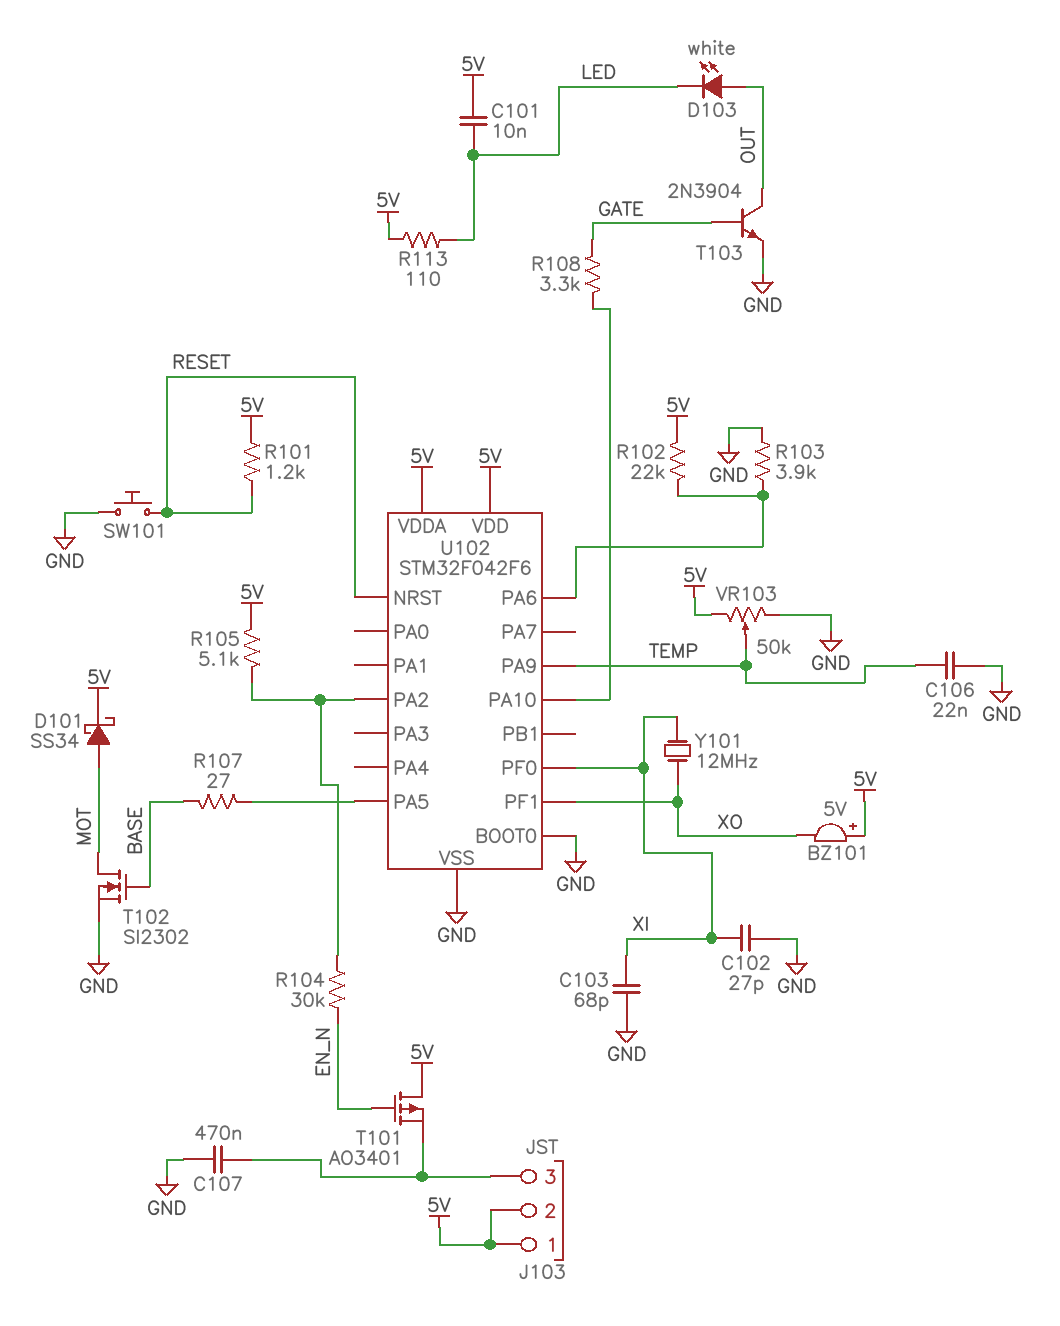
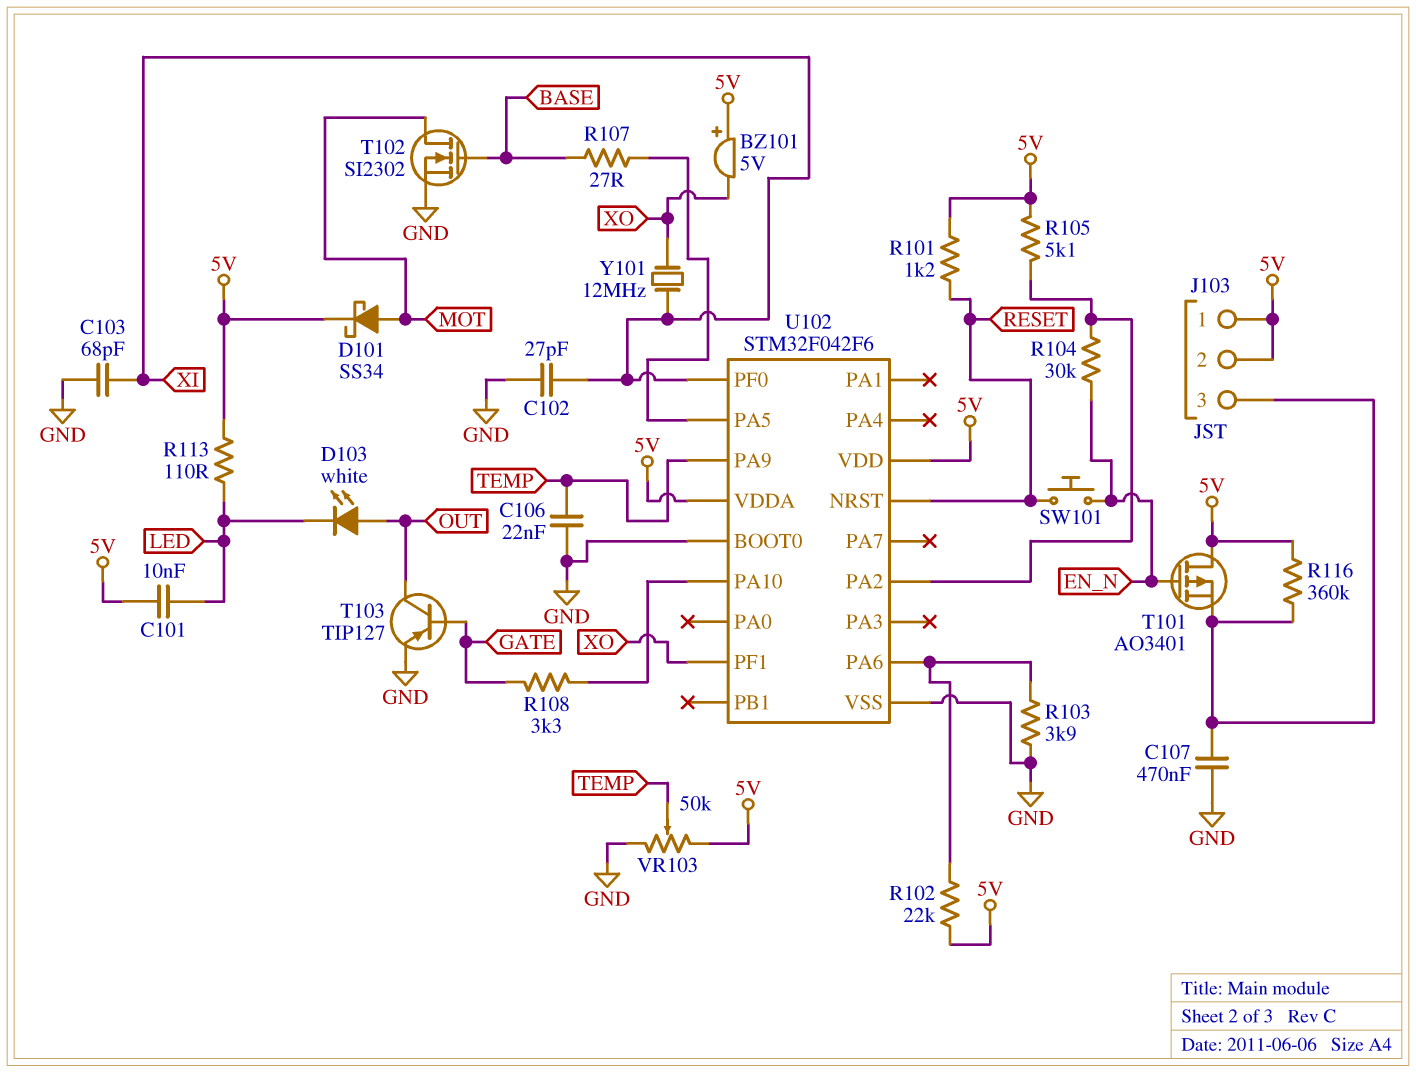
R116: none -> 360k (5V, J103/3)
SW101: button (GND, RESET) -> button (EN_N, RESET)
T103: NPN 2N3904 (B GATE, C OUT, E GND) -> PNP TIP127 (B GATE, C OUT, E GND)

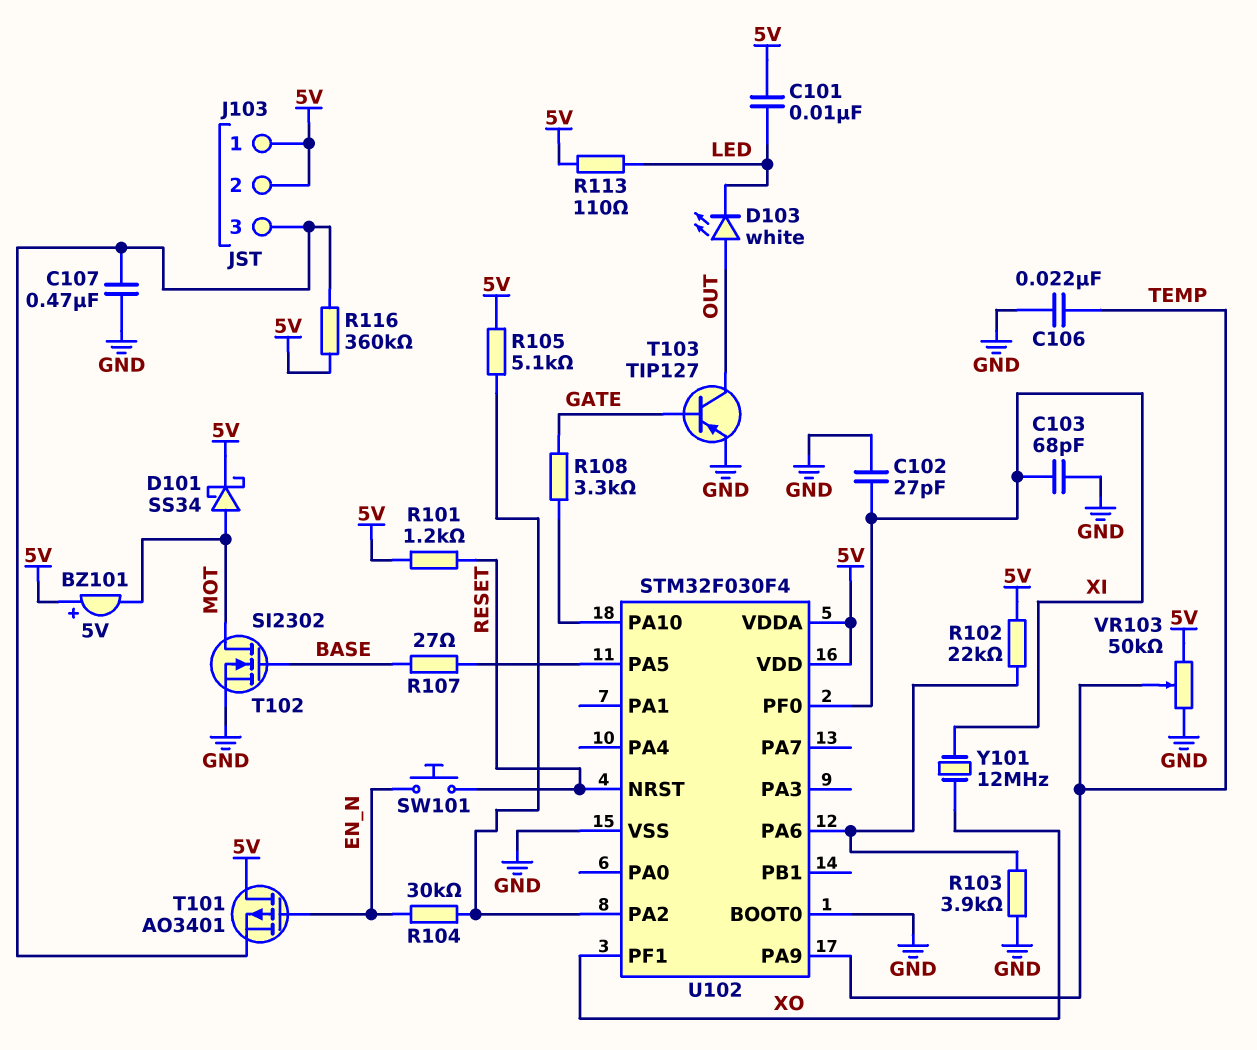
BZ101: buzzer 5V (plus 5V, minus XO) -> buzzer 5V (plus 5V, minus MOT)
U102: STM32F042F6 -> STM32F030F4

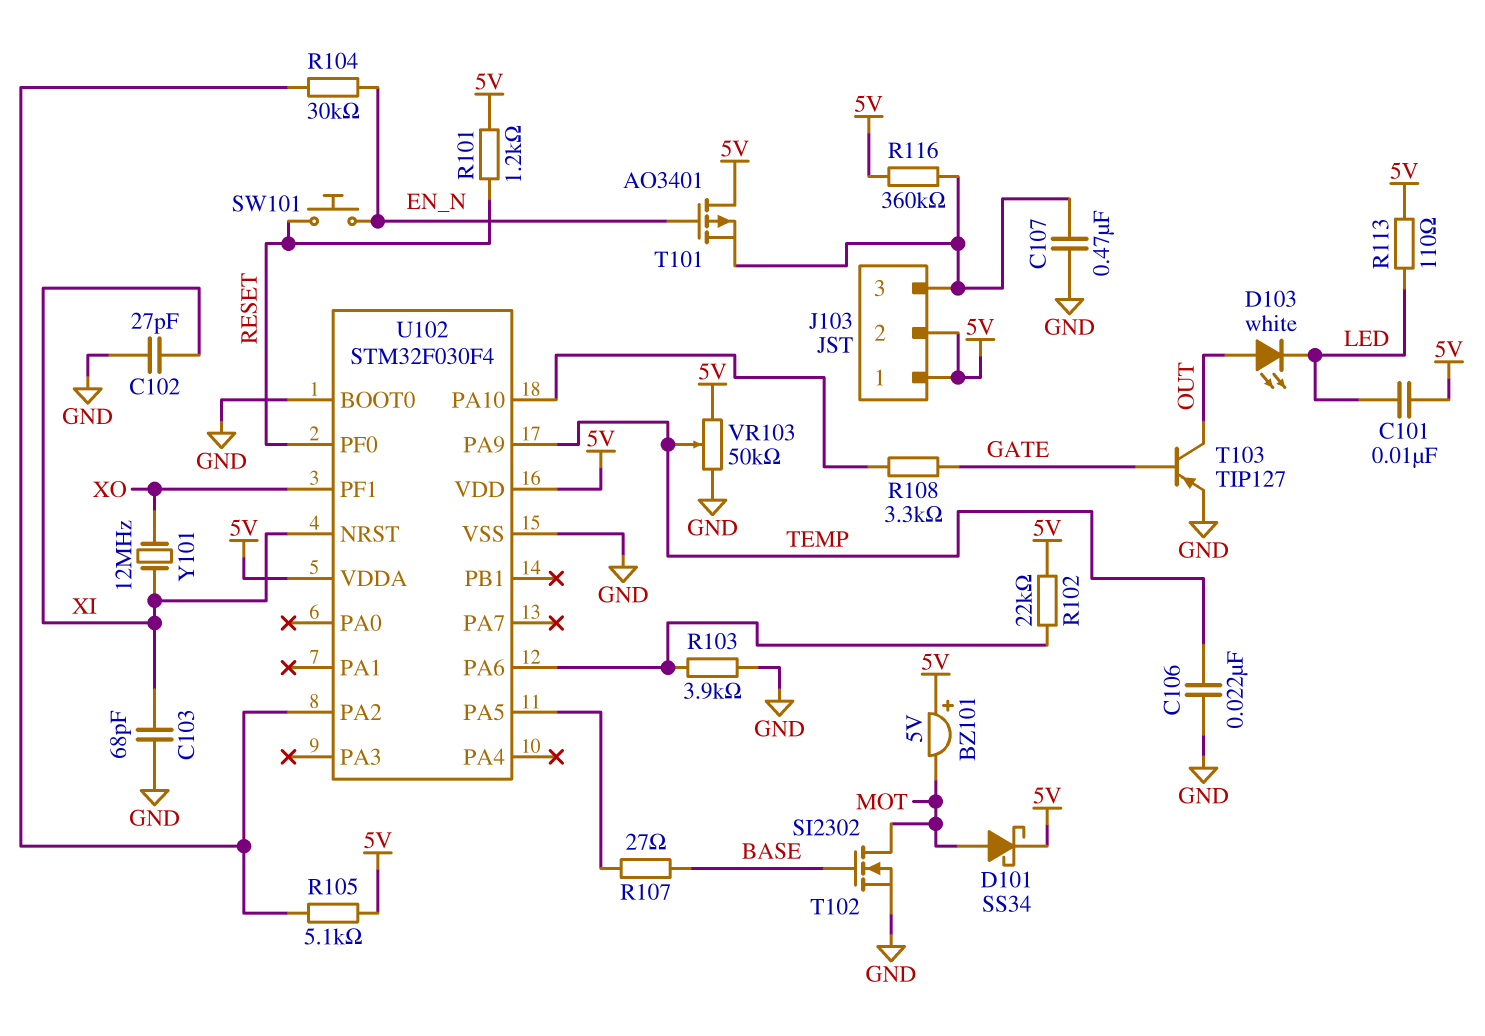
U102 pin NRST: RESET -> XI
U102 pin PF0: XI -> RESET

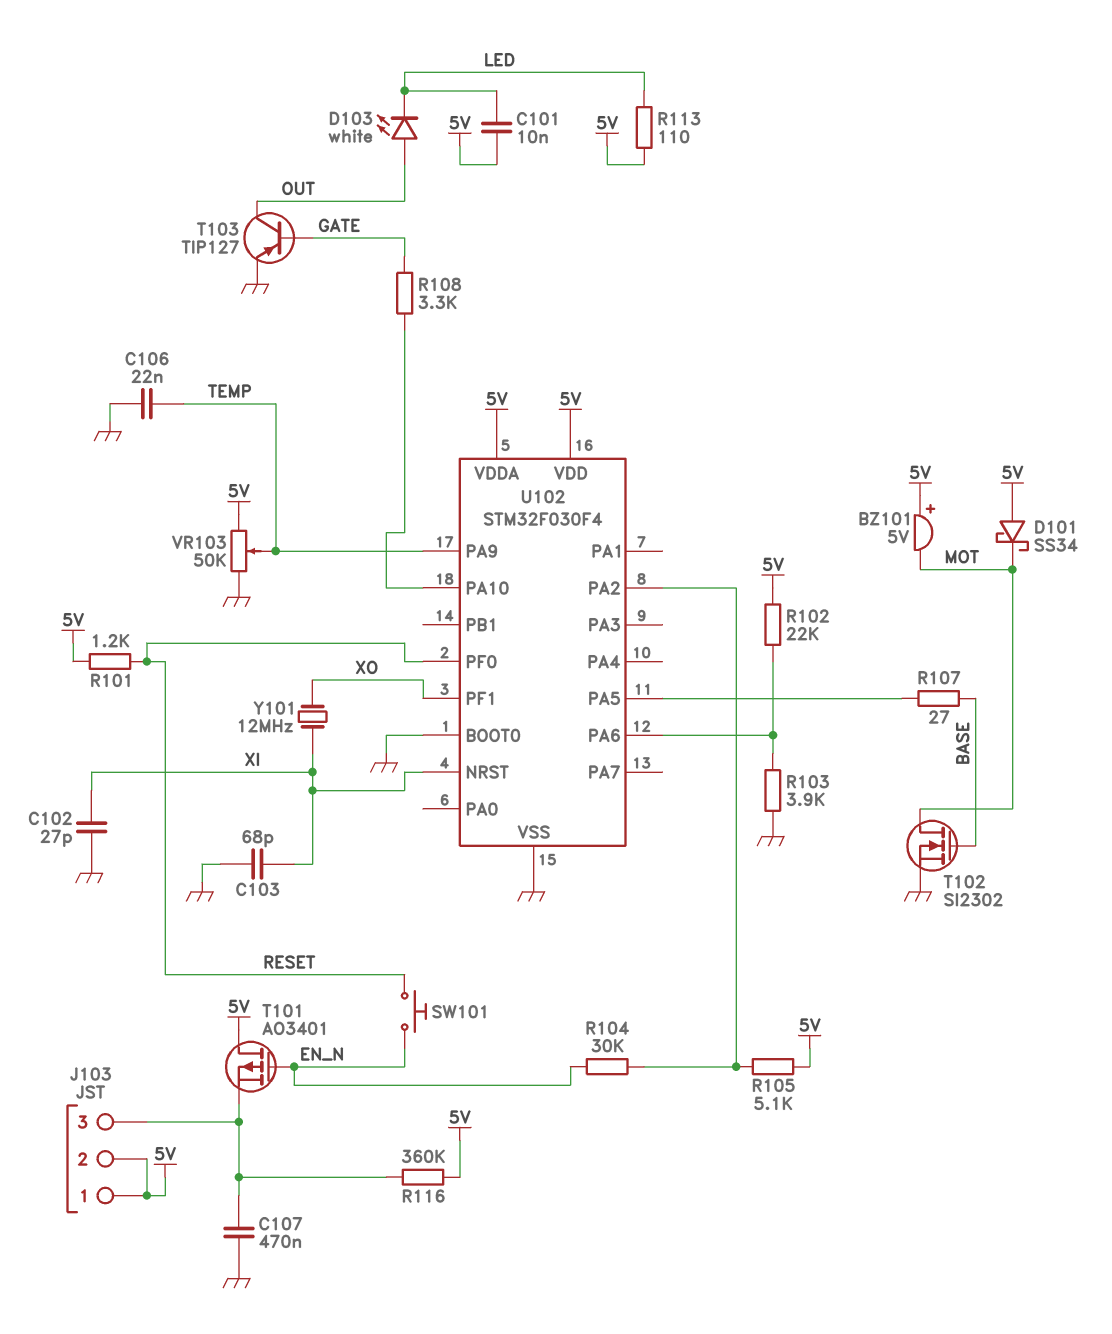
D101: schottky SS34 (A MOT, K 5V) -> schottky SS34 (A 5V, K MOT)

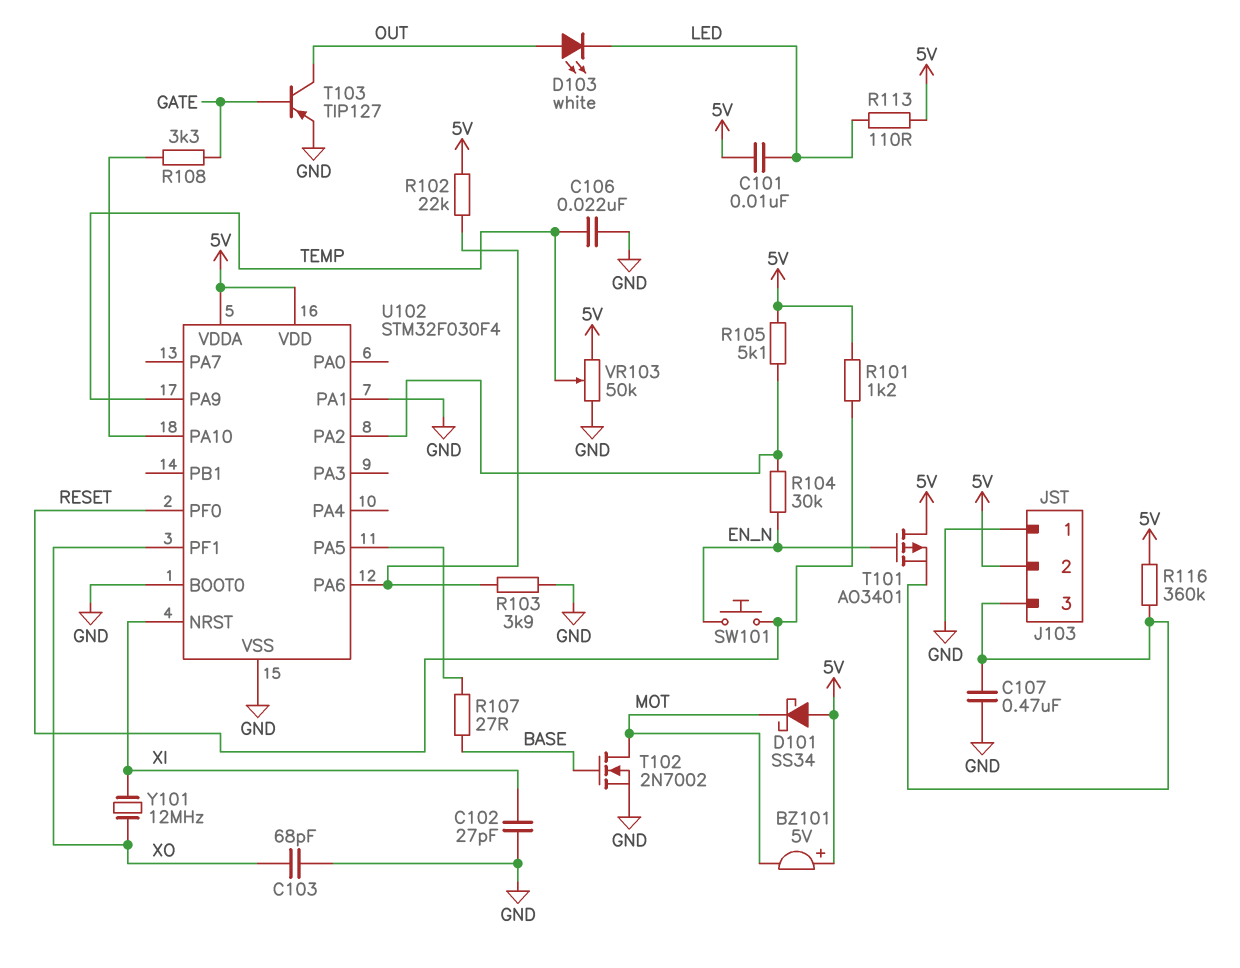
C103: 68pF (GND, XI) -> 68pF (GND, XO)
J103 pin 1: 5V -> GND
T102: NMOS SI2302 (G BASE, D MOT, S GND) -> NMOS 2N7002 (G BASE, D MOT, S GND)
U102 pin PA1: none -> GND

